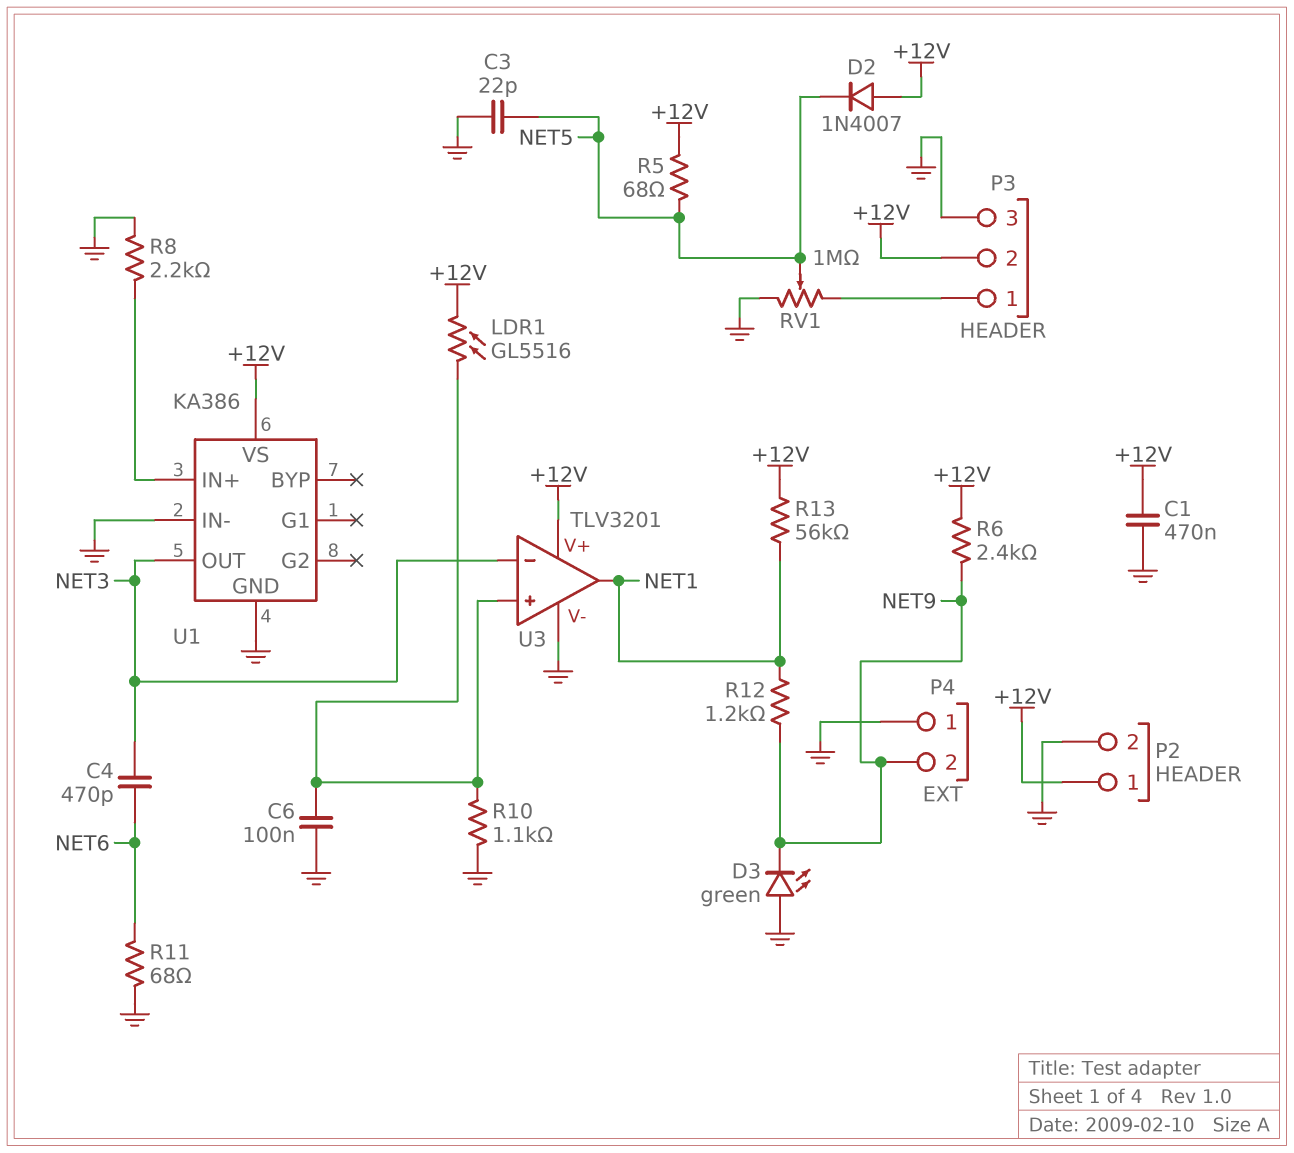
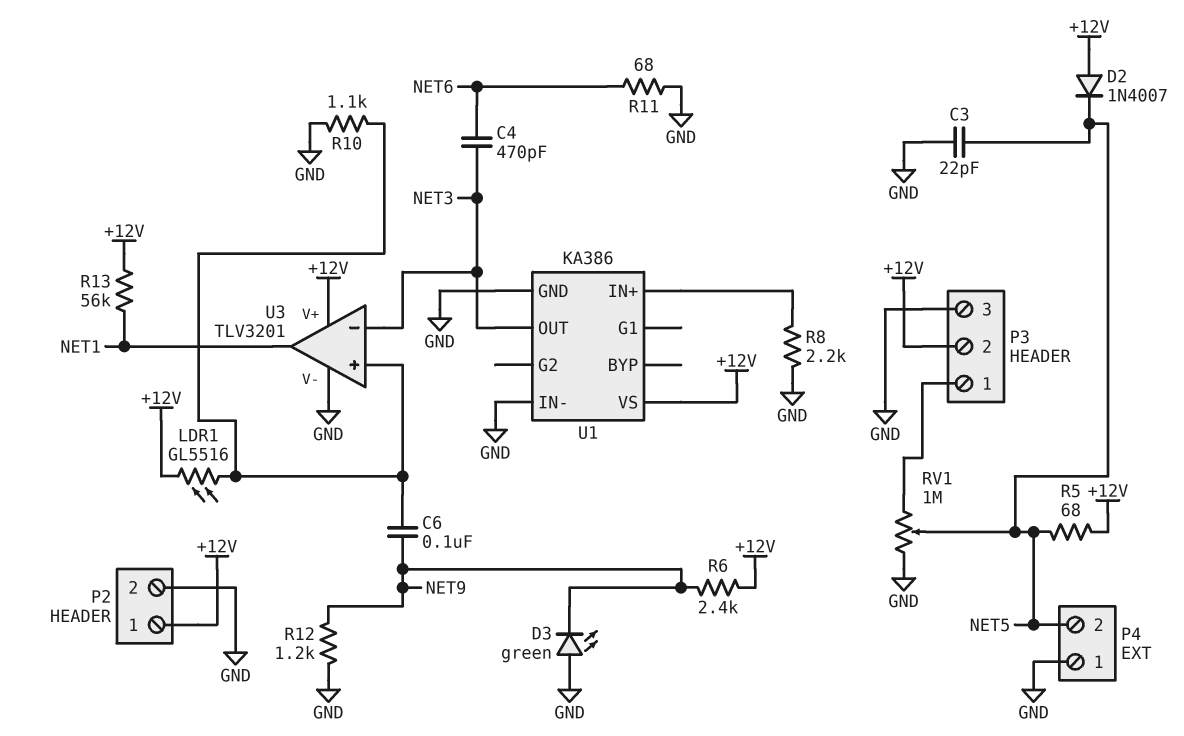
C1: 470nF (+12V, GND) -> none
C6: 100nF (GND, U3/in+) -> 100nF (NET9, U3/in+)
P4 pin 2: NET9 -> NET5
R12: 1.2k (NET1, NET9) -> 1.2k (GND, NET9)

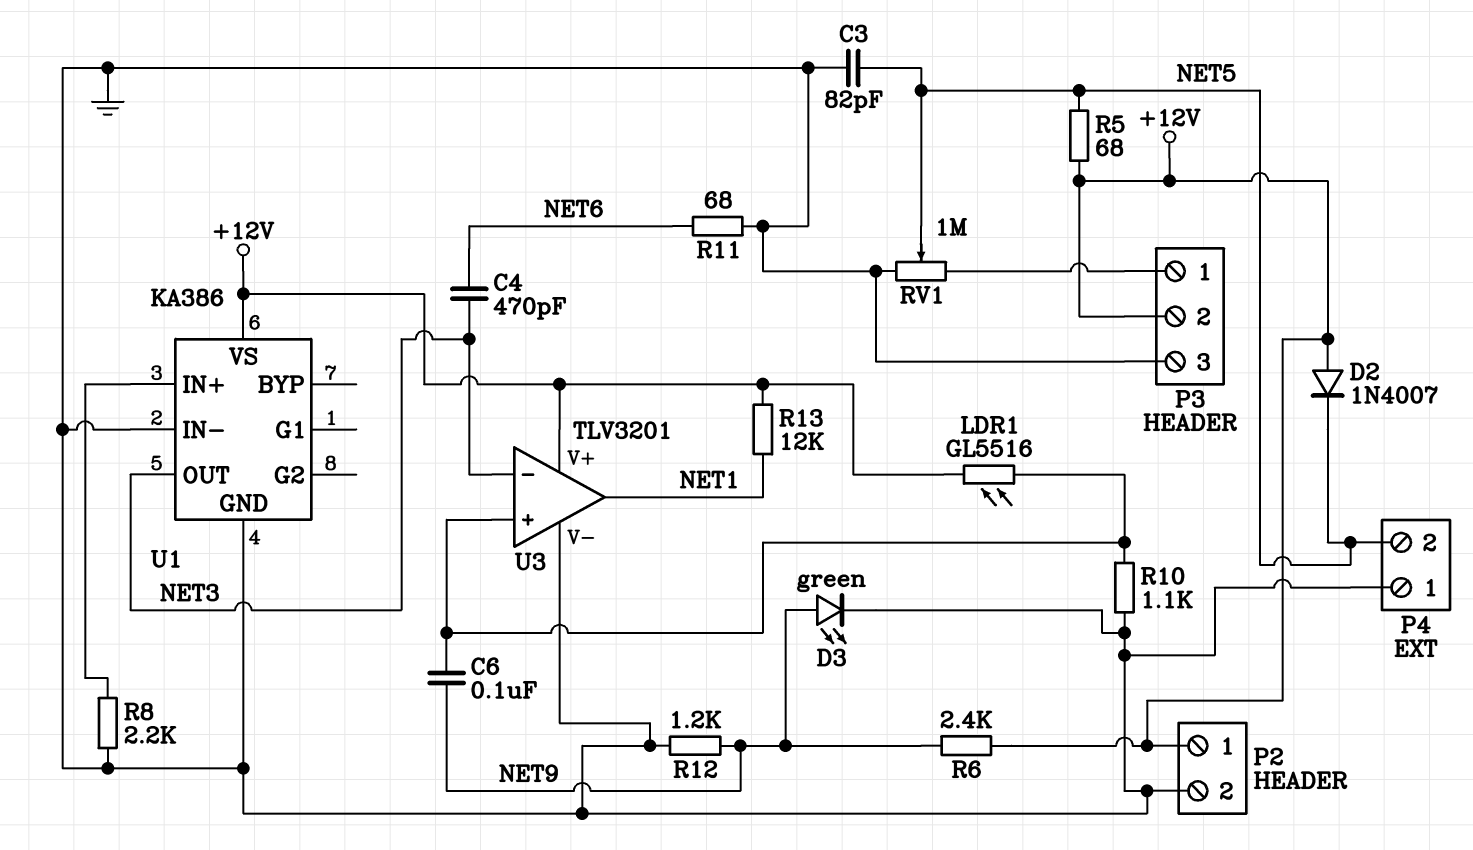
C3: 22pF (GND, NET5) -> 82pF (GND, NET5)
D3: LED green (A GND, K NET9) -> LED green (A NET9, K GND)
R13: 56k (+12V, NET1) -> 12k (+12V, NET1)

